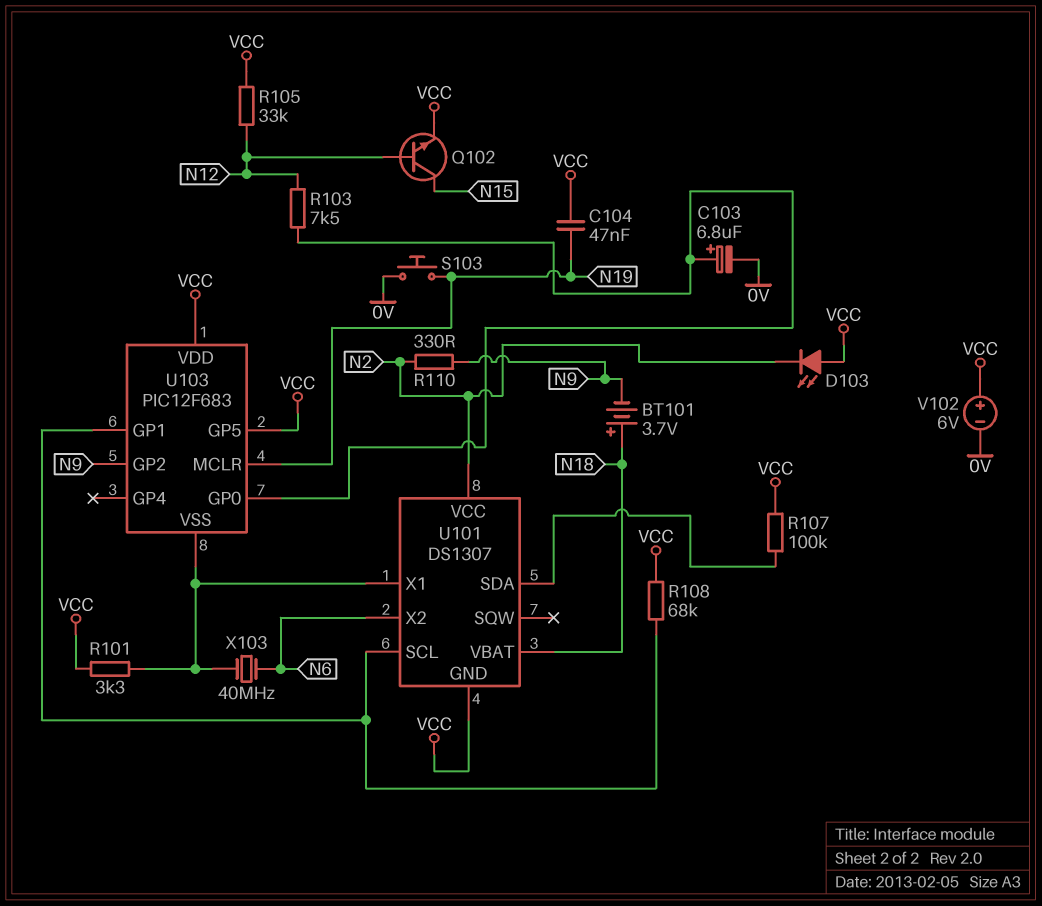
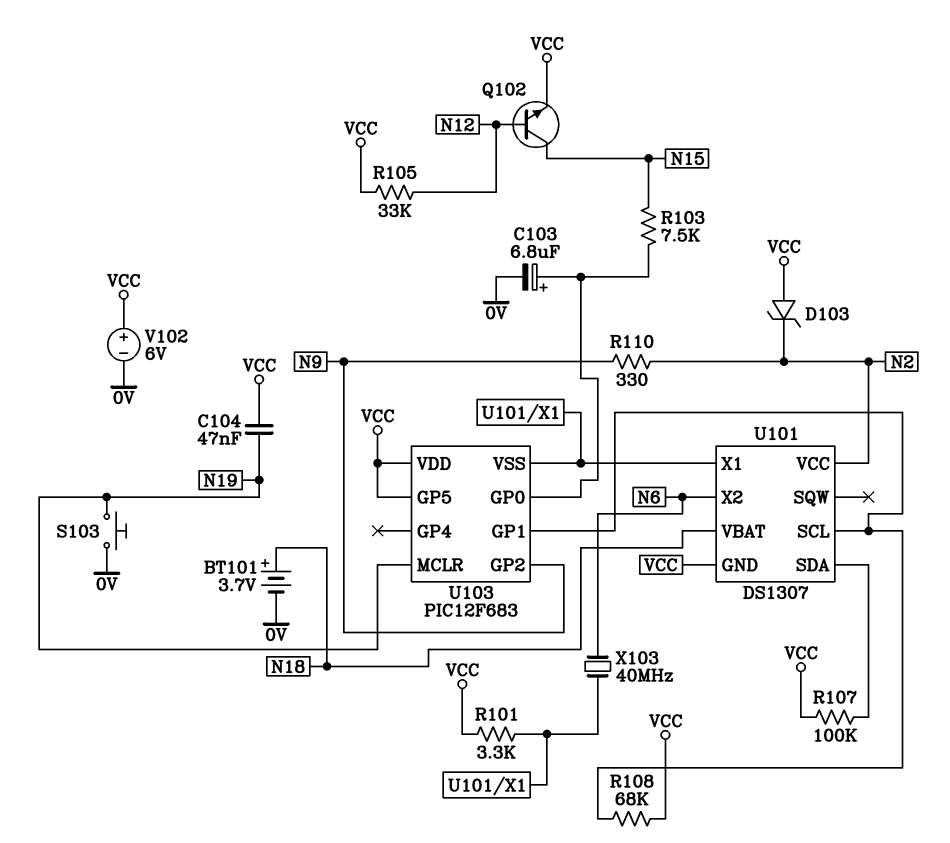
BT101: 3.7V (plus N18, minus N9) -> 3.7V (plus N18, minus 0V)
D103: LED (A VCC, K N2) -> zener (A VCC, K N2)
R103: 7.5k (N12, U103/GP0) -> 7.5k (N15, U103/GP0)

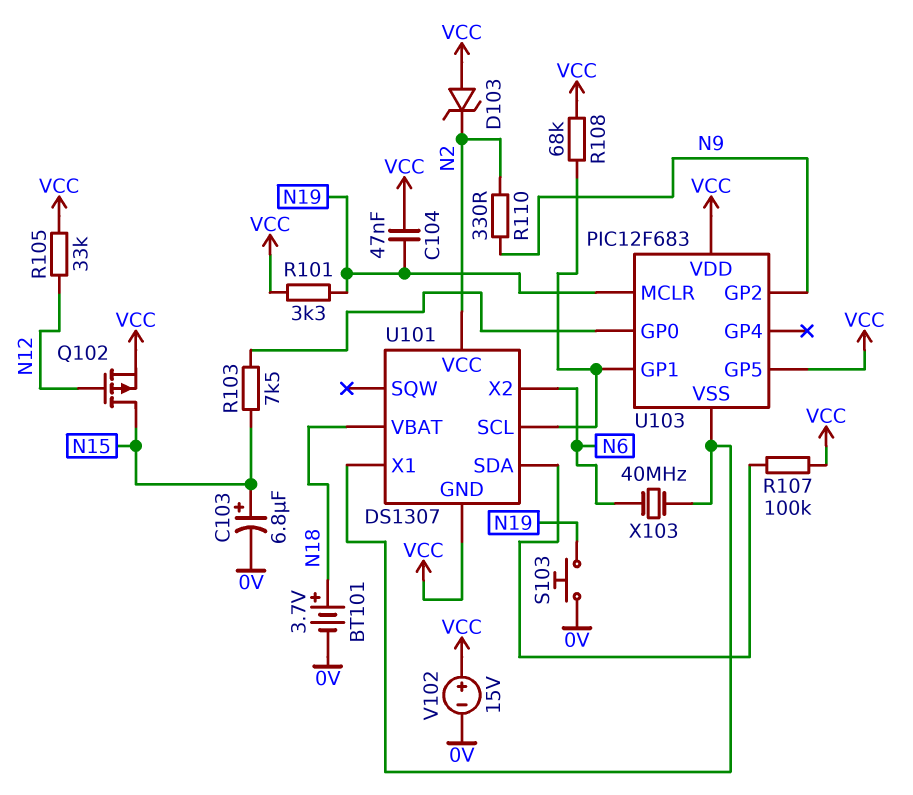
C103: 6.8uF (plus U103/GP0, minus 0V) -> 6.8uF (plus N15, minus 0V)
Q102: NPN (B N12, C N15, E VCC) -> PMOS (G N12, D N15, S VCC)
R101: 3.3k (U101/X1, VCC) -> 3.3k (N19, VCC)
V102: 6V (plus VCC, minus 0V) -> 15V (plus VCC, minus 0V)

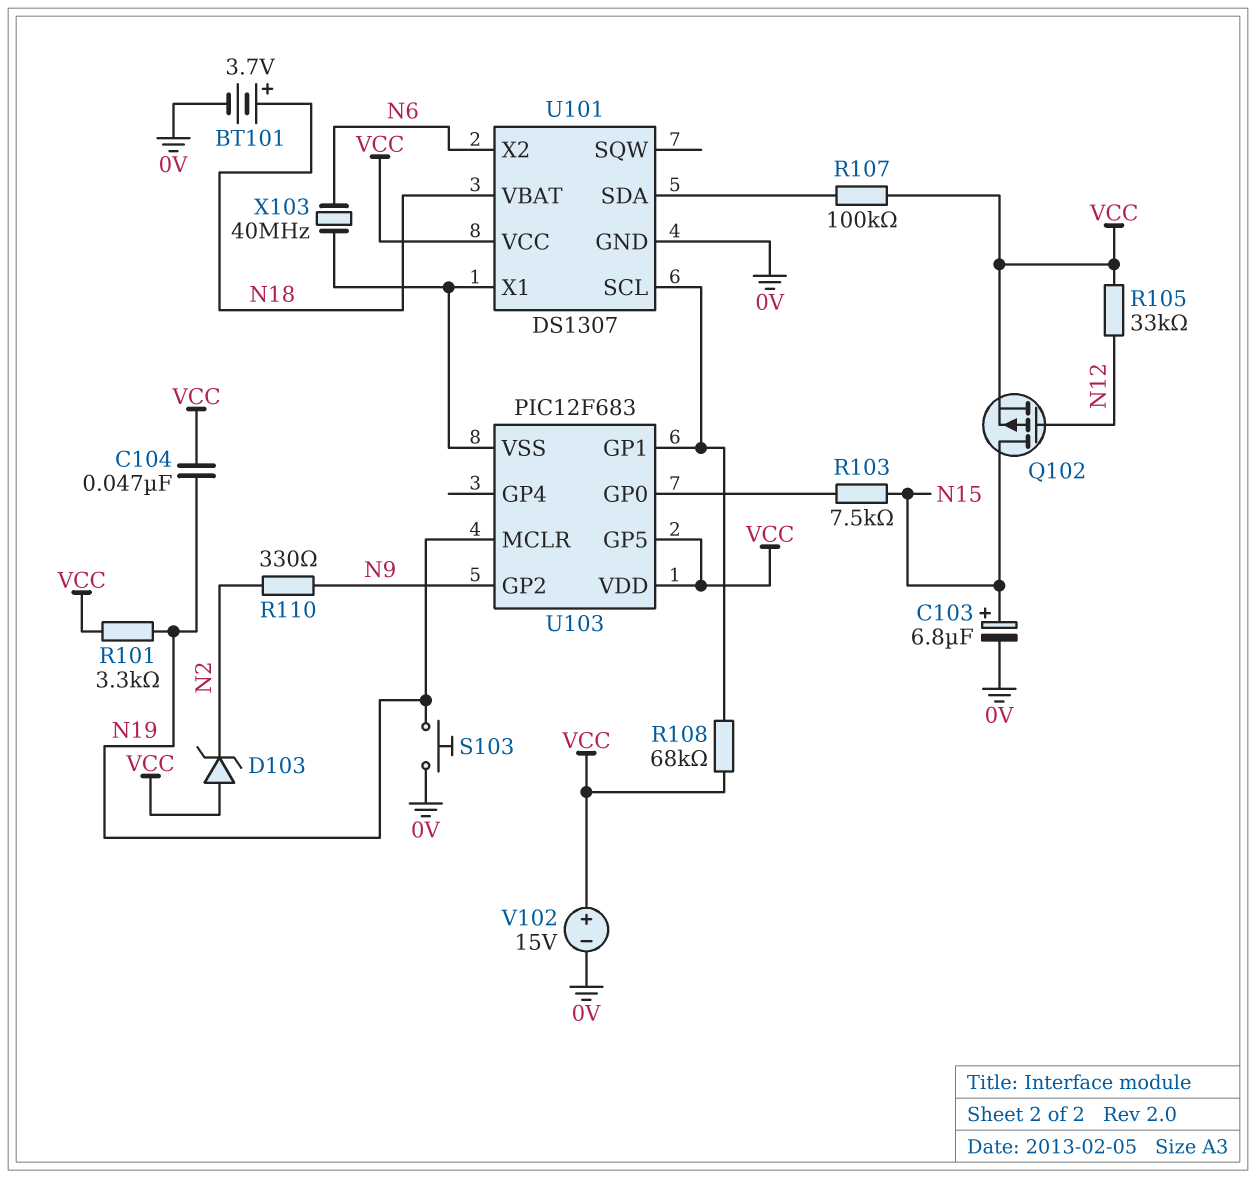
U101 pin GND: VCC -> 0V
U101 pin VCC: N2 -> VCC

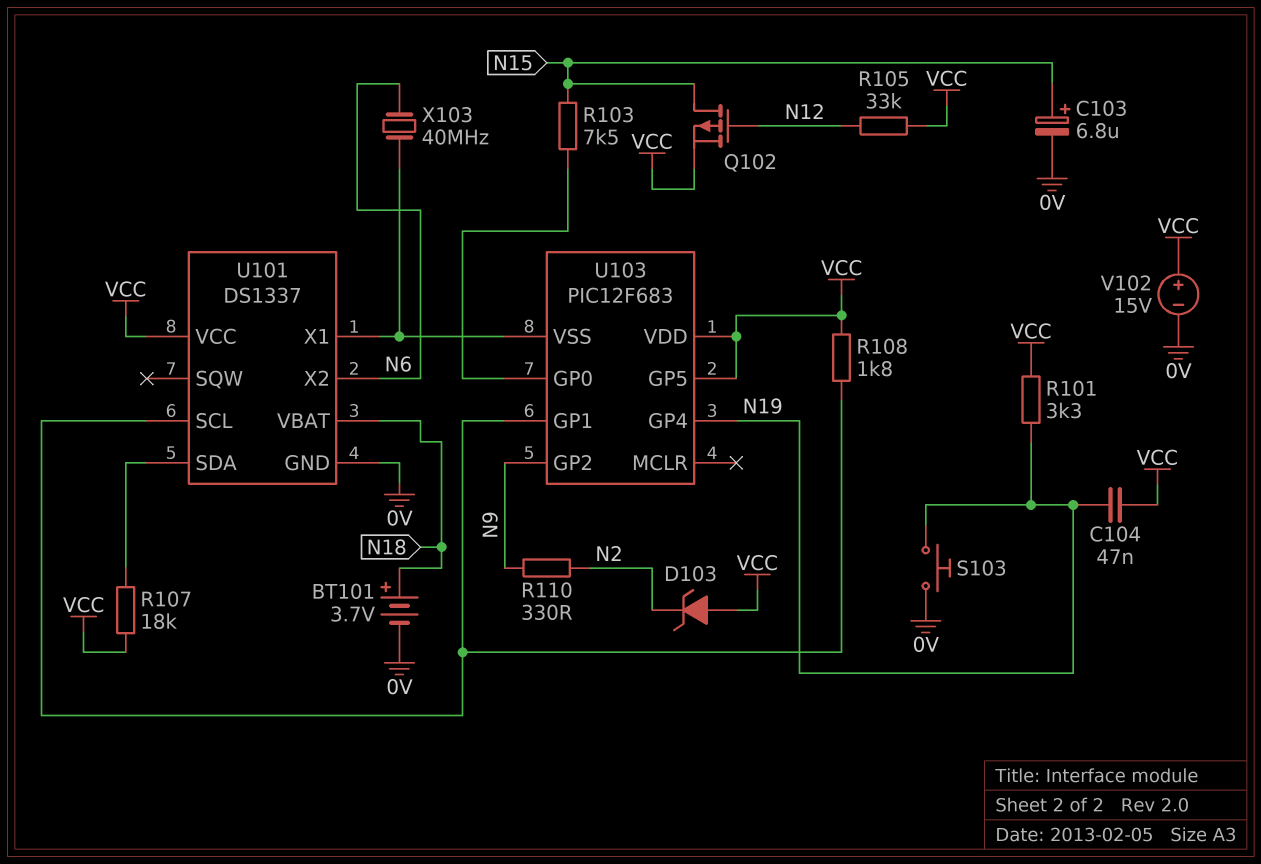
R107: 100k (U101/SDA, VCC) -> 18k (U101/SDA, VCC)
R108: 68k (U101/SCL, VCC) -> 1.8k (U101/SCL, VCC)
U101: DS1307 -> DS1337
U103 pin GP4: none -> N19
U103 pin MCLR: N19 -> none

